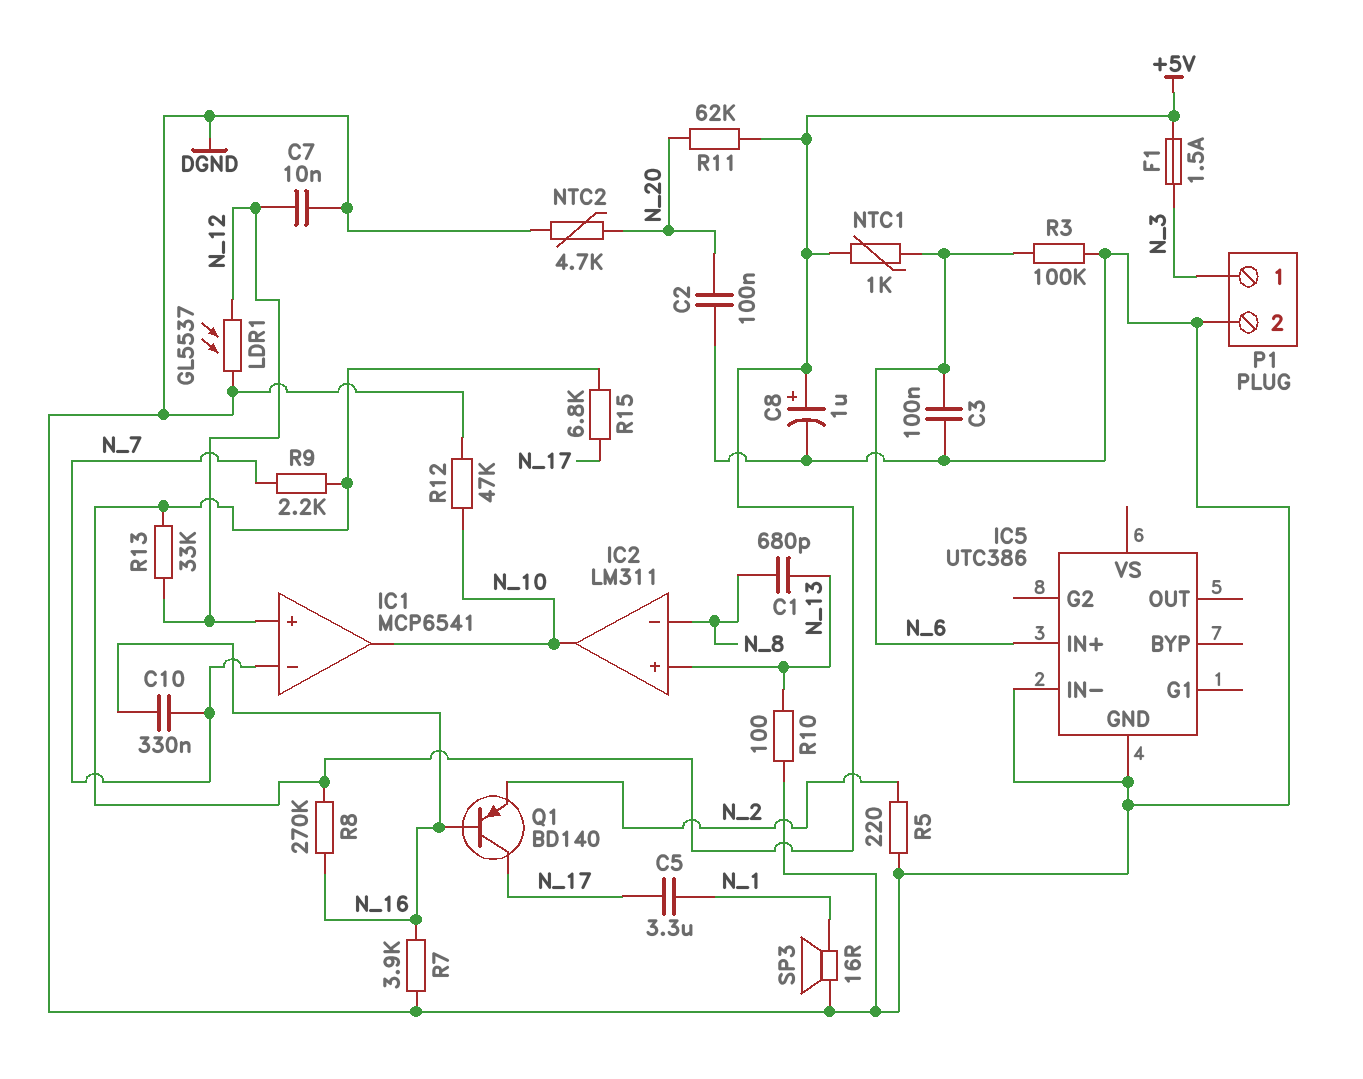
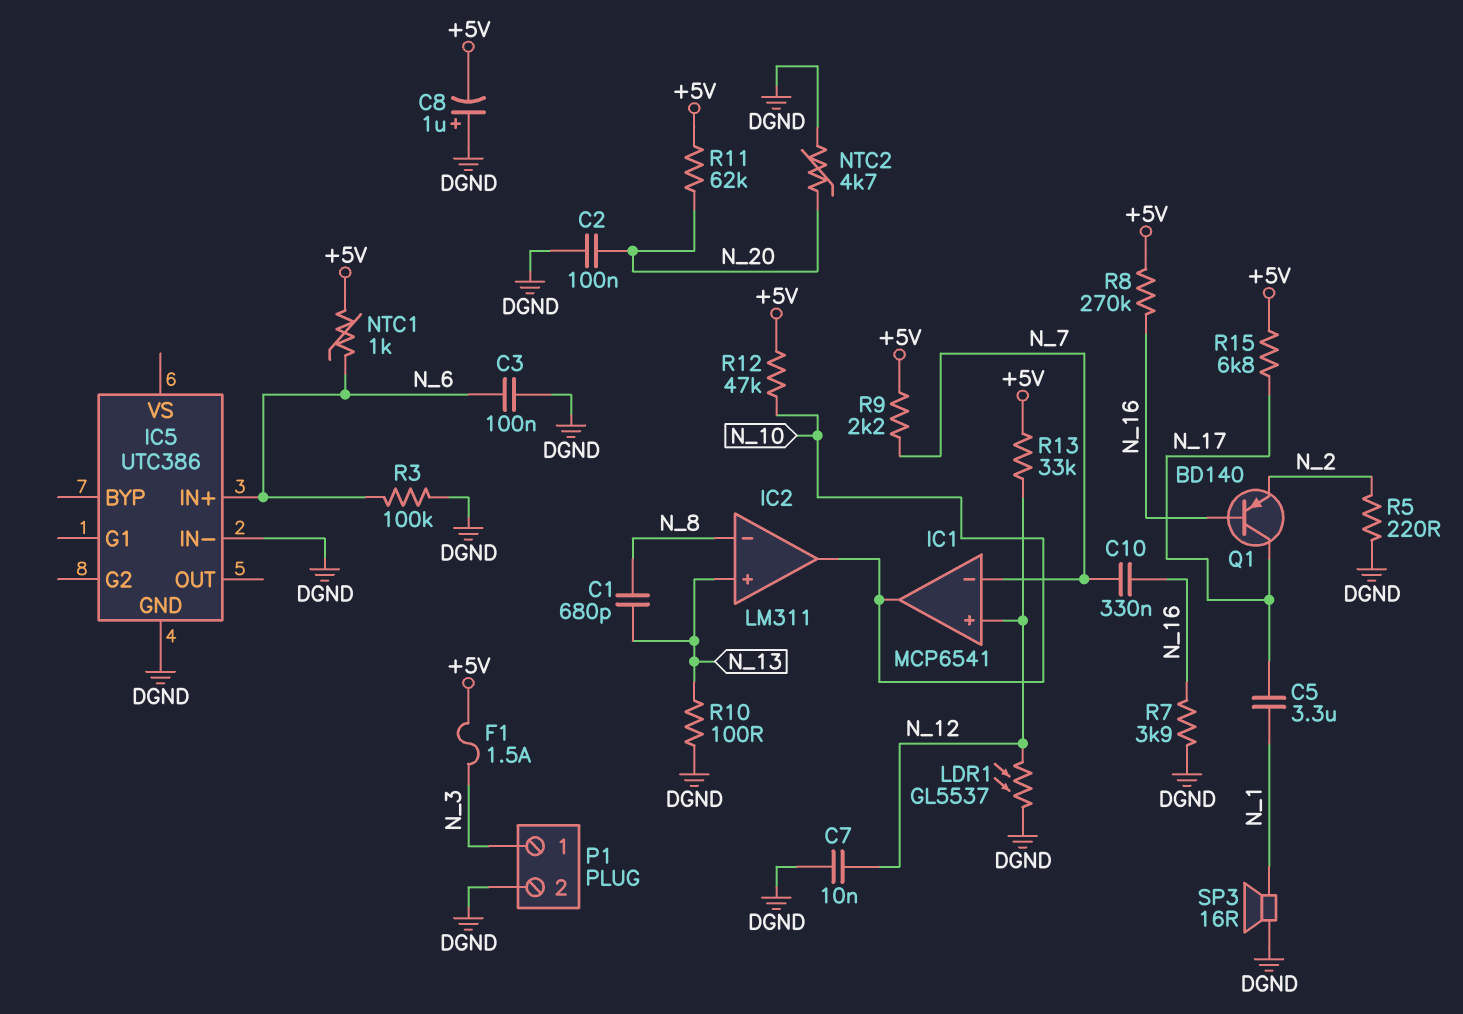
C8: 1uF (plus +5V, minus DGND) -> 1uF (plus DGND, minus +5V)
R12: 47k (DGND, N_10) -> 47k (+5V, N_10)

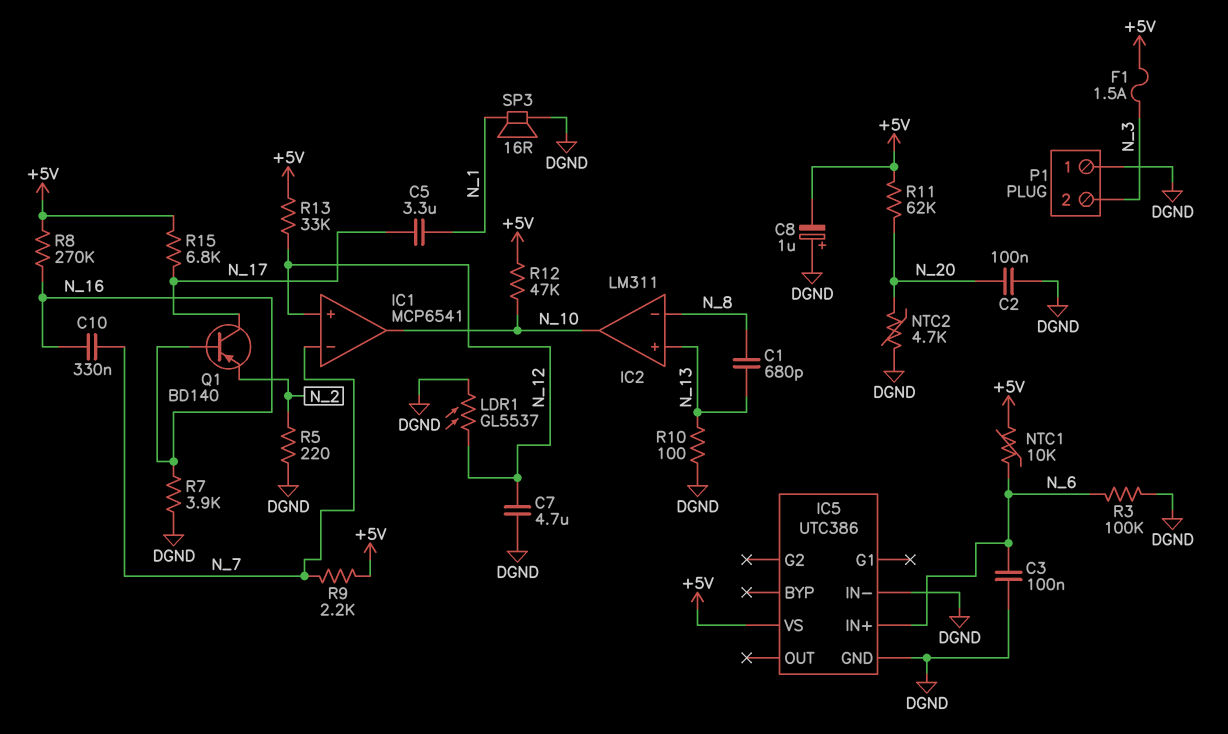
C7: 10nF (DGND, N_12) -> 4.7uF (DGND, N_12)
IC5 pin VS: none -> +5V
NTC1: 1k (+5V, N_6) -> 10k (+5V, N_6)
P1 pin 1: N_3 -> DGND
P1 pin 2: DGND -> N_3

